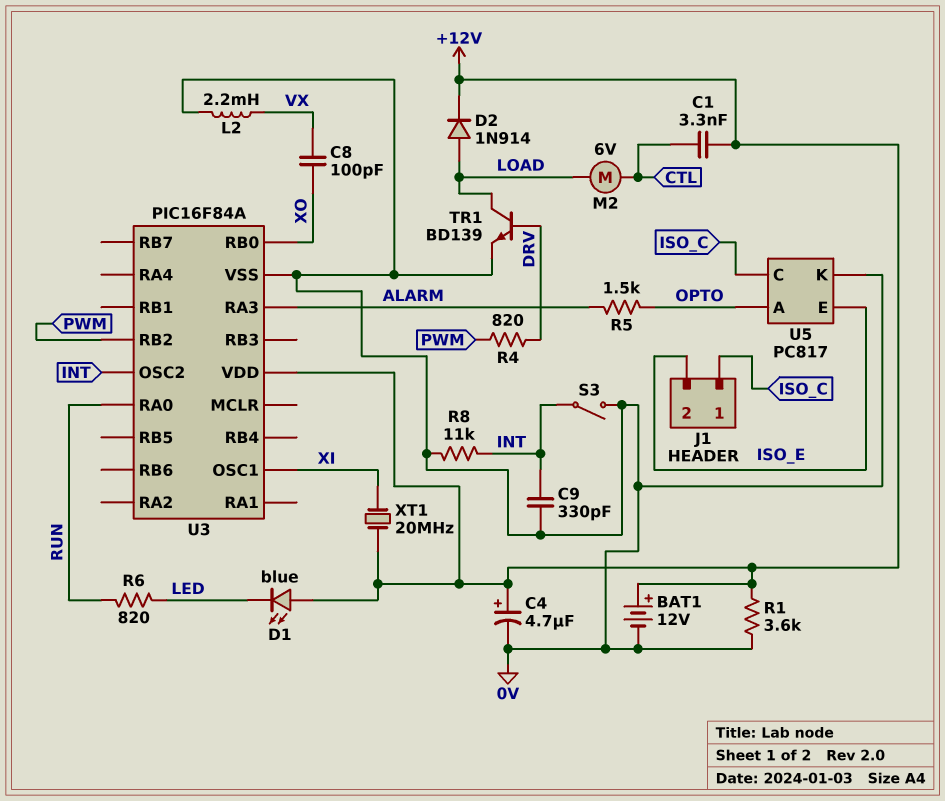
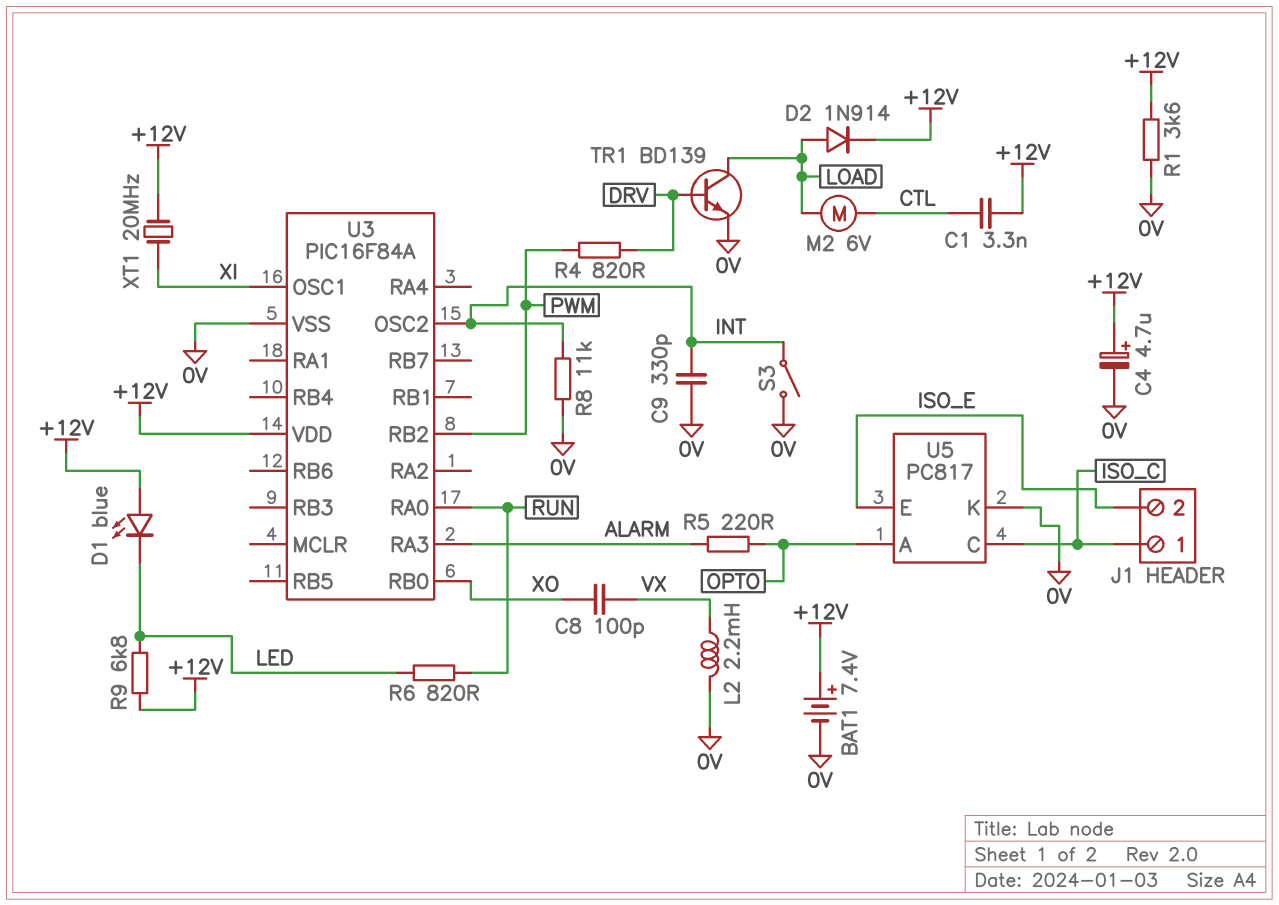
BAT1: 12V (plus +12V, minus 0V) -> 7.4V (plus +12V, minus 0V)
R5: 1.5k (ALARM, OPTO) -> 220 (ALARM, OPTO)
R9: none -> 6.8k (+12V, LED)

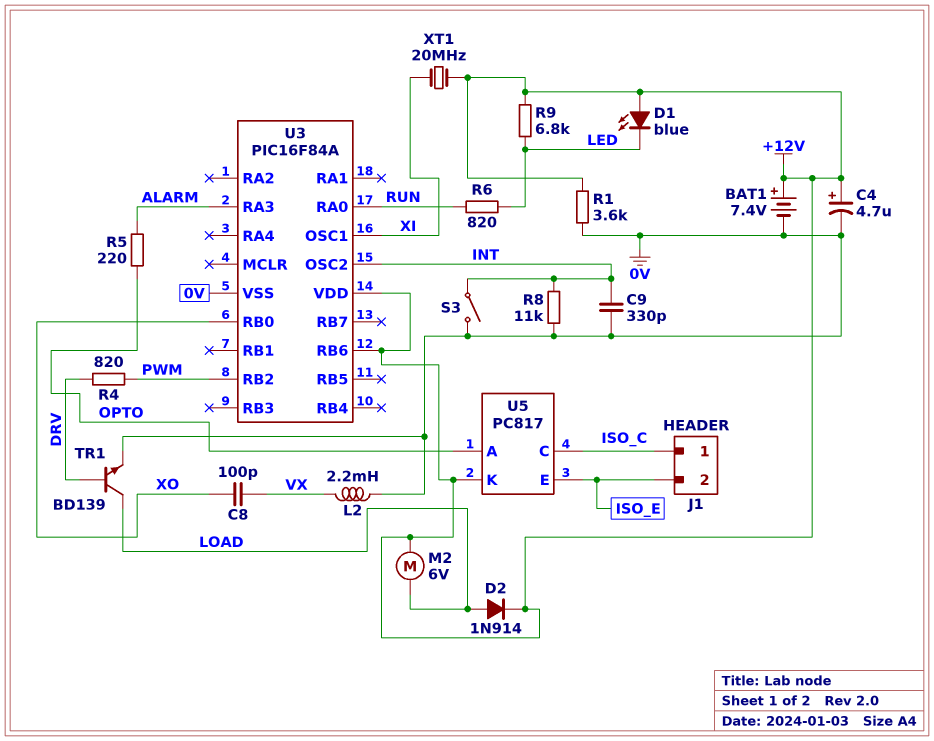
C1: 3.3nF (+12V, CTL) -> none
M2: motor 6V (CTL, LOAD) -> motor 6V (+12V, LOAD)
U3 pin RB6: none -> +12V
U5 pin K: 0V -> +12V

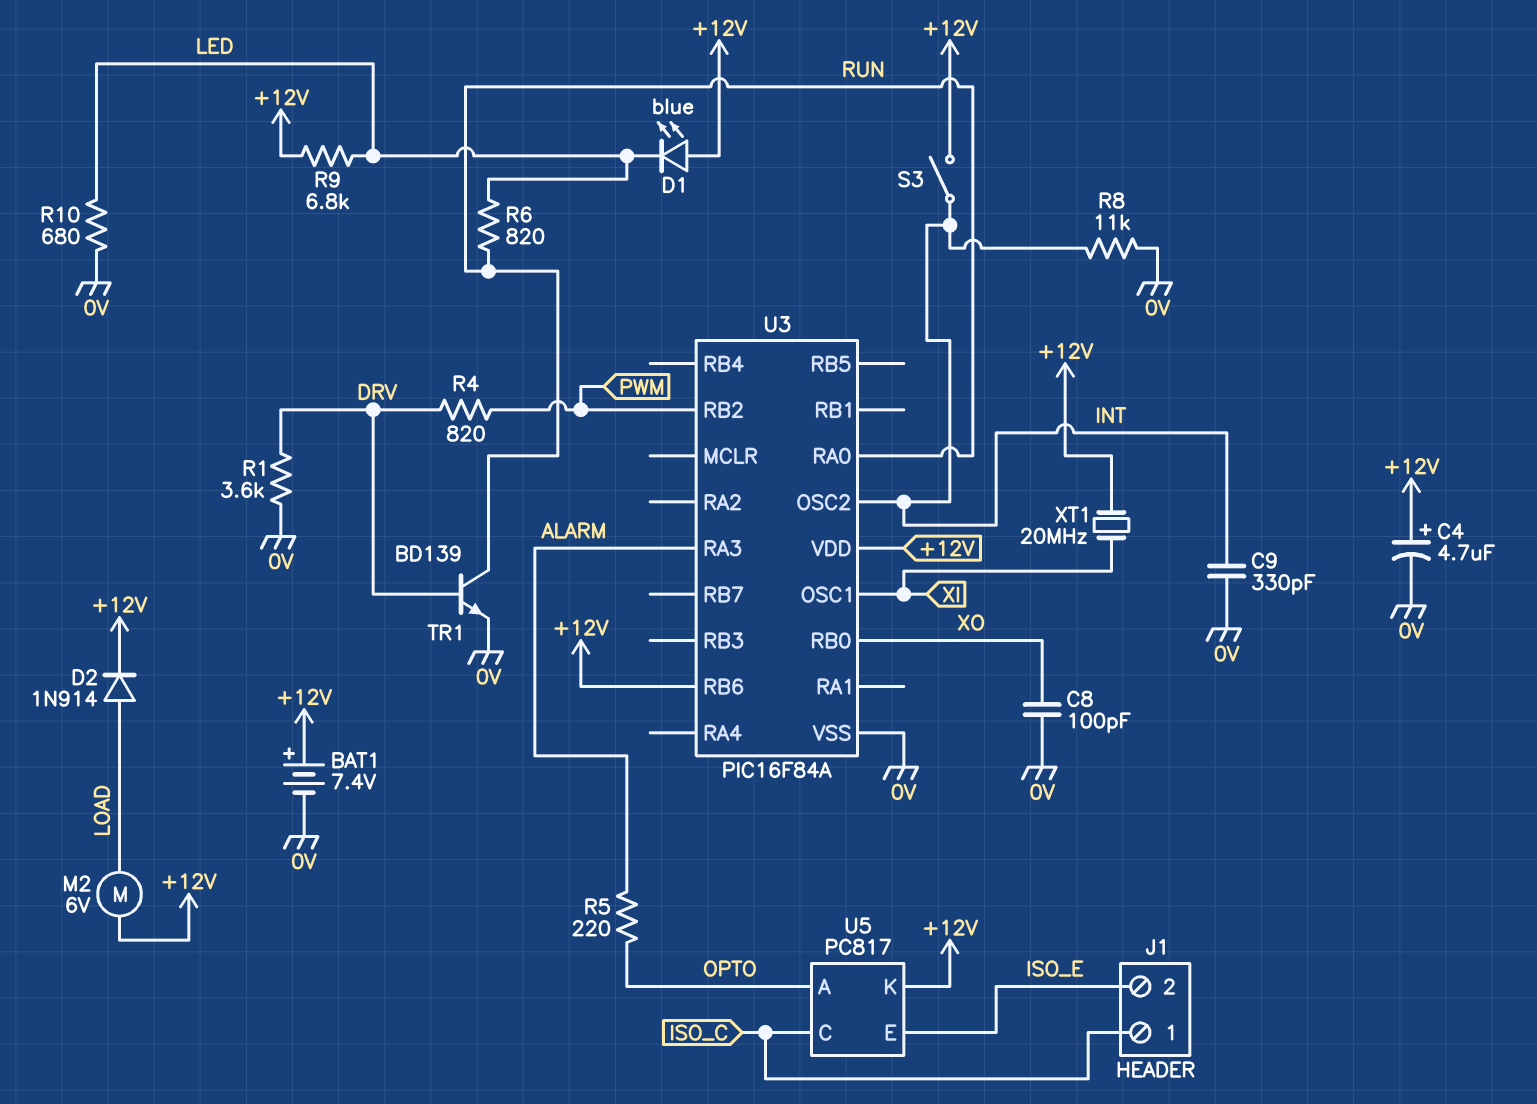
C8: 100pF (VX, XO) -> 100pF (0V, XO)
L2: 2.2mH (0V, VX) -> none
R1: 3.6k (+12V, 0V) -> 3.6k (0V, DRV)
R10: none -> 680 (0V, LED)
S3: switch (0V, INT) -> switch (+12V, INT)
TR1: NPN BD139 (B DRV, C LOAD, E 0V) -> NPN BD139 (B DRV, C RUN, E 0V)

